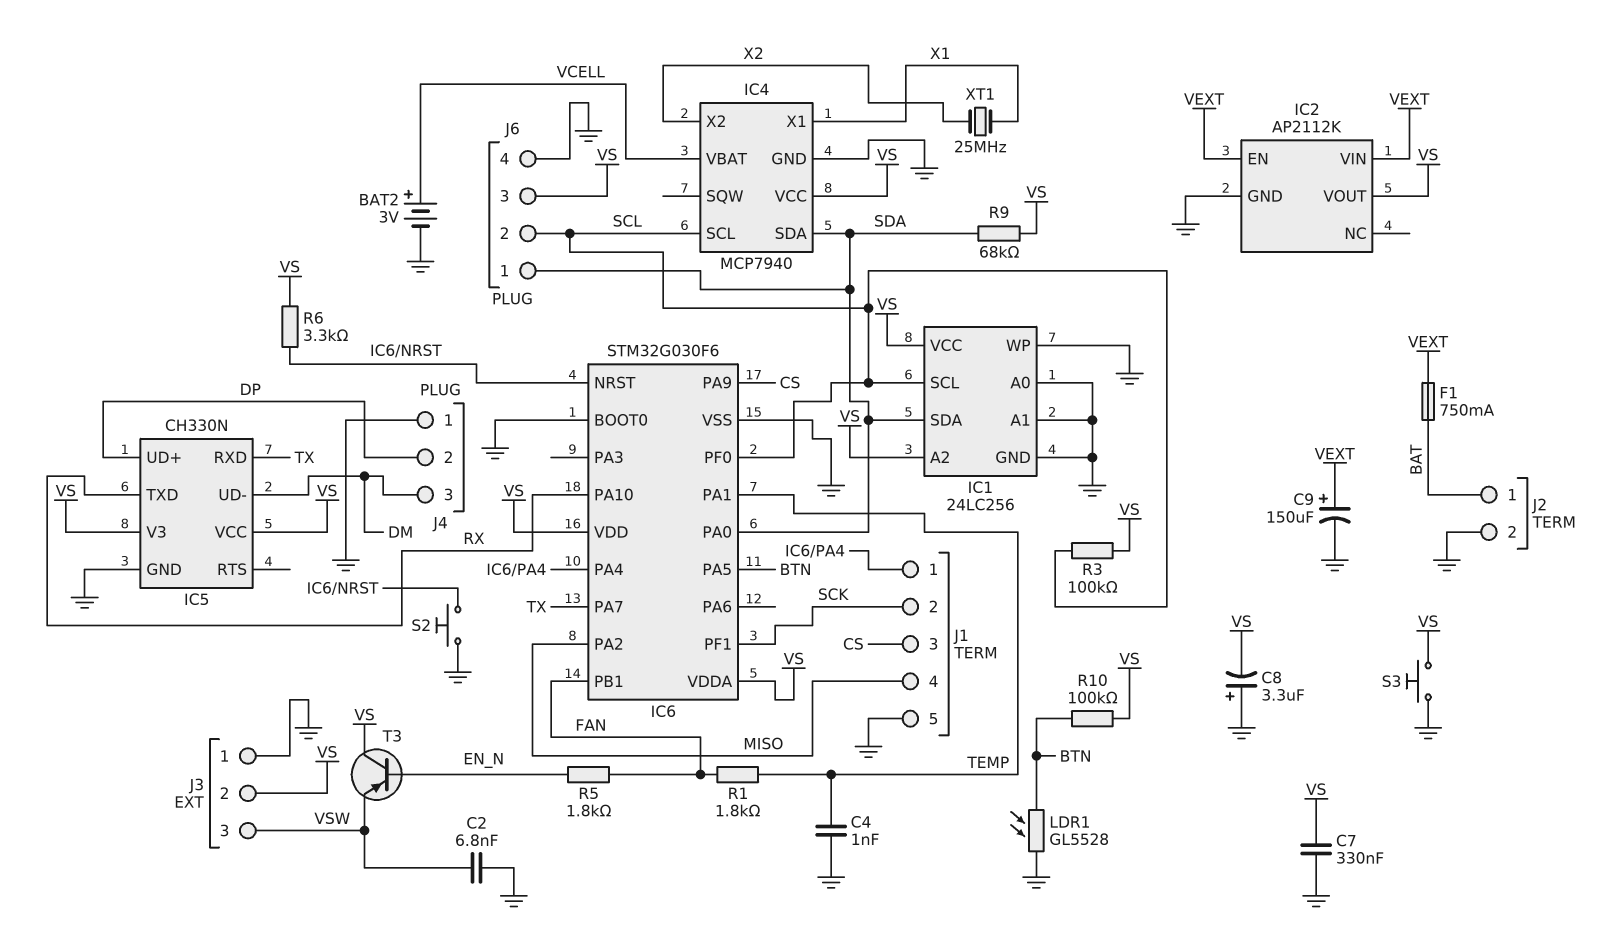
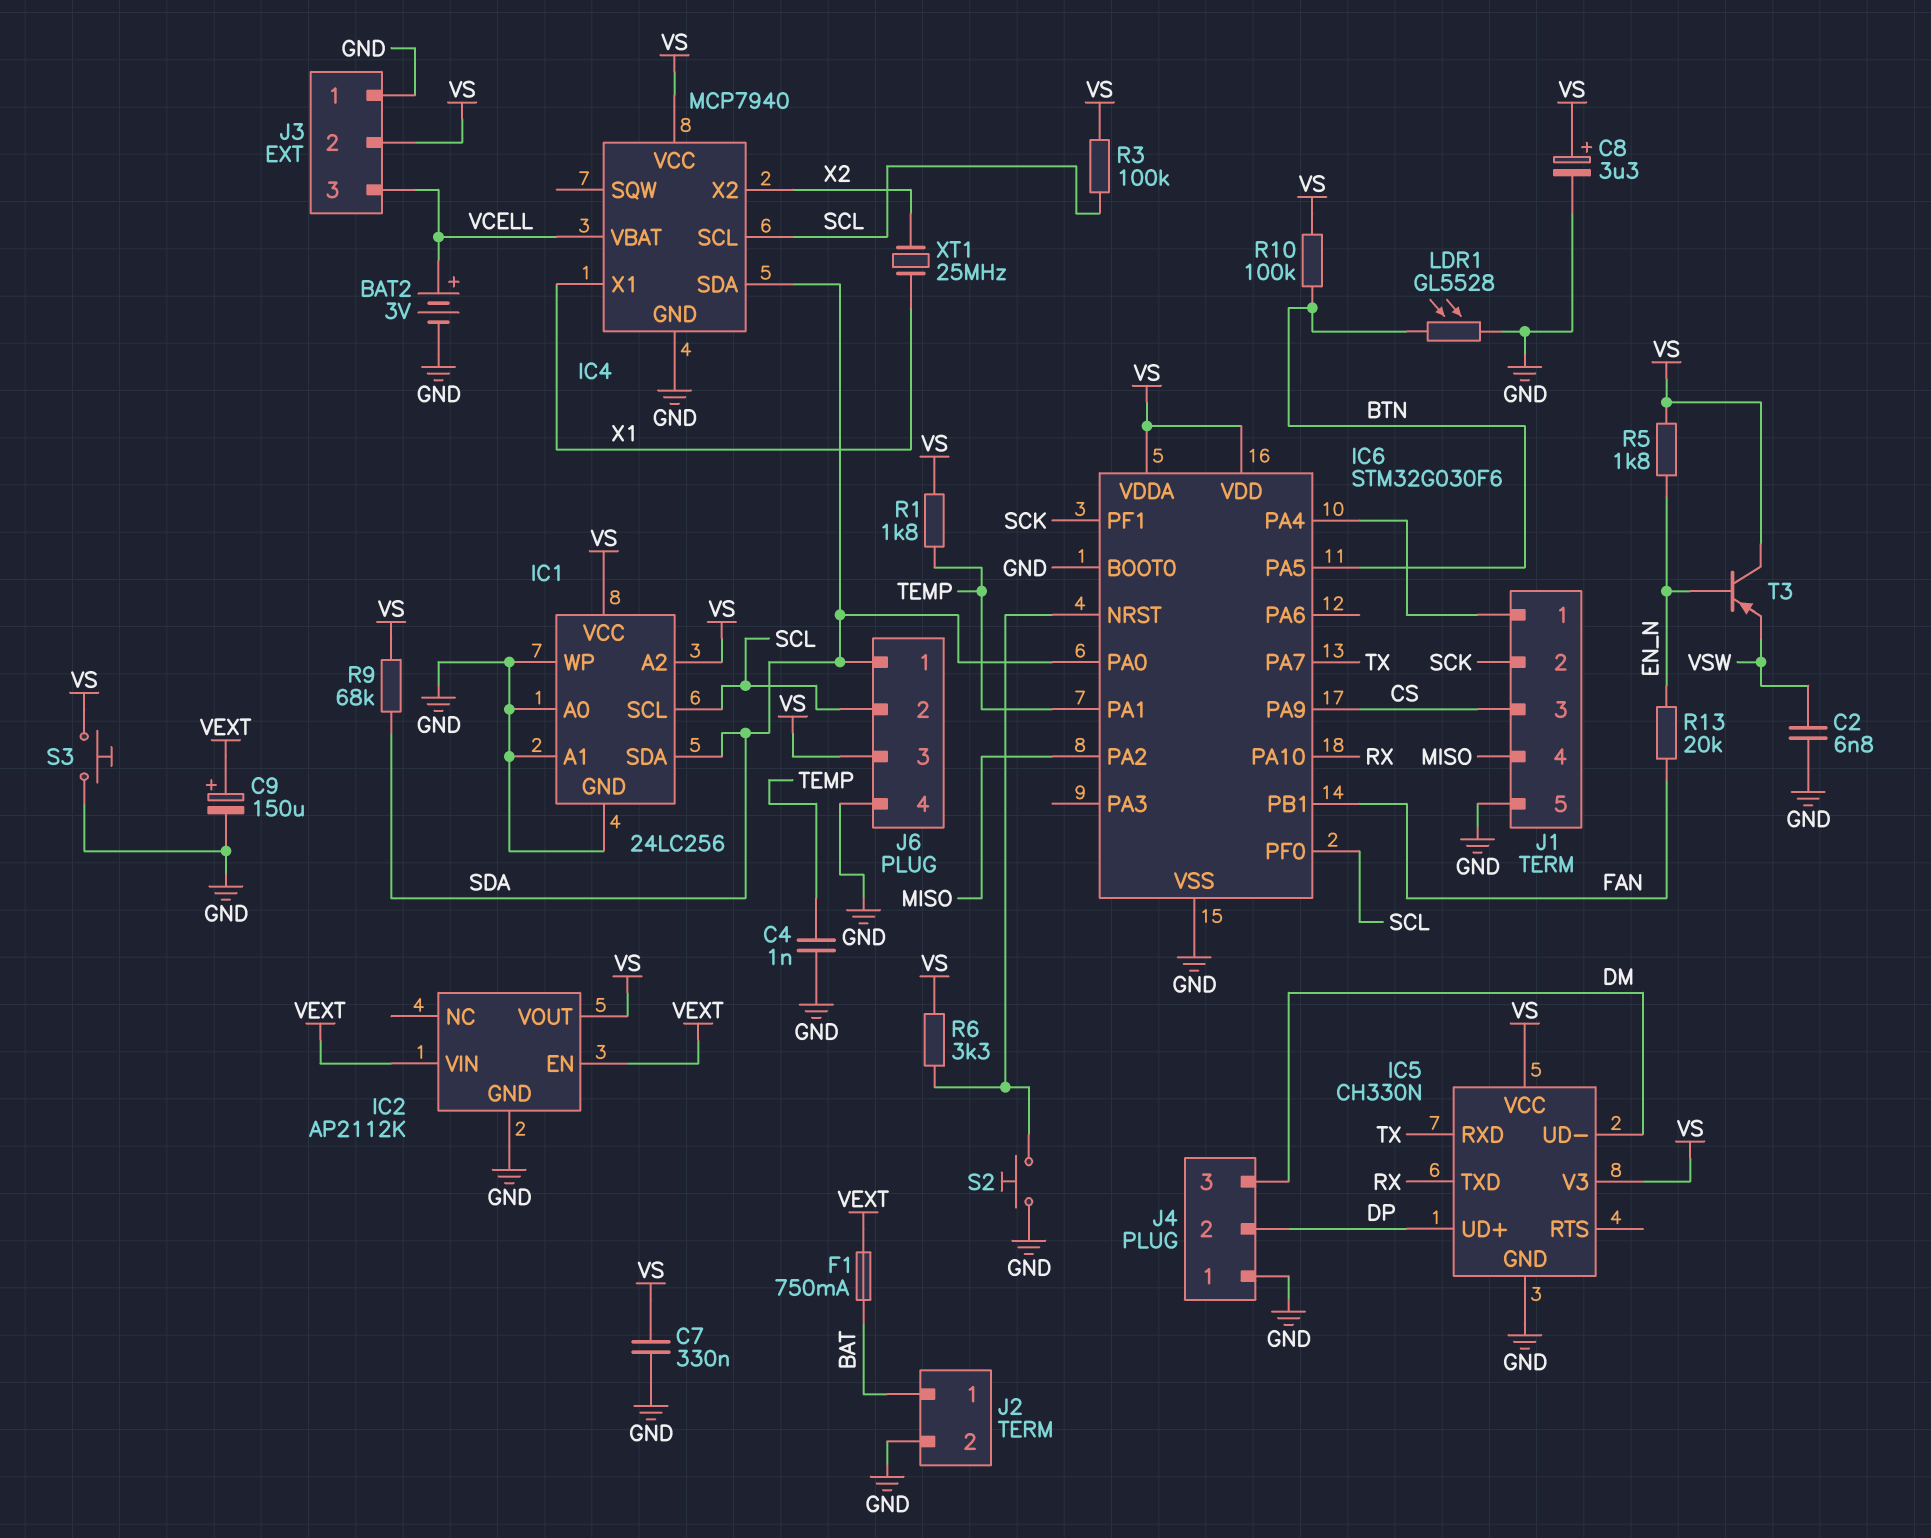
C8: 3.3uF (plus GND, minus VS) -> 3.3uF (plus VS, minus GND)
J3 pin 3: VSW -> VCELL
R1: 1.8k (FAN, TEMP) -> 1.8k (TEMP, VS)
R5: 1.8k (EN_N, FAN) -> 1.8k (EN_N, VS)
R13: none -> 20k (EN_N, FAN)

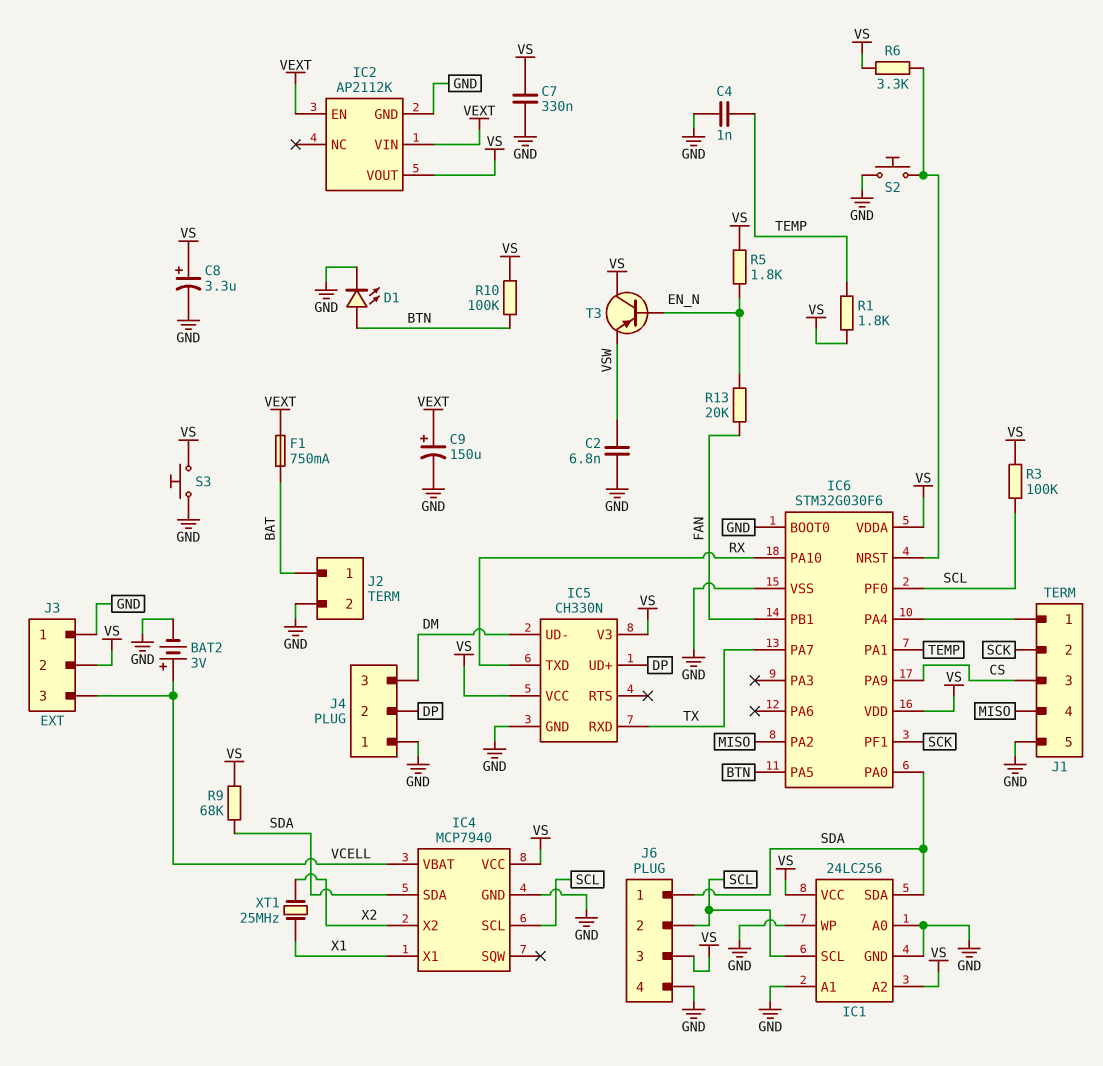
D1: none -> LED (A BTN, K GND)
LDR1: GL5528 (BTN, GND) -> none

